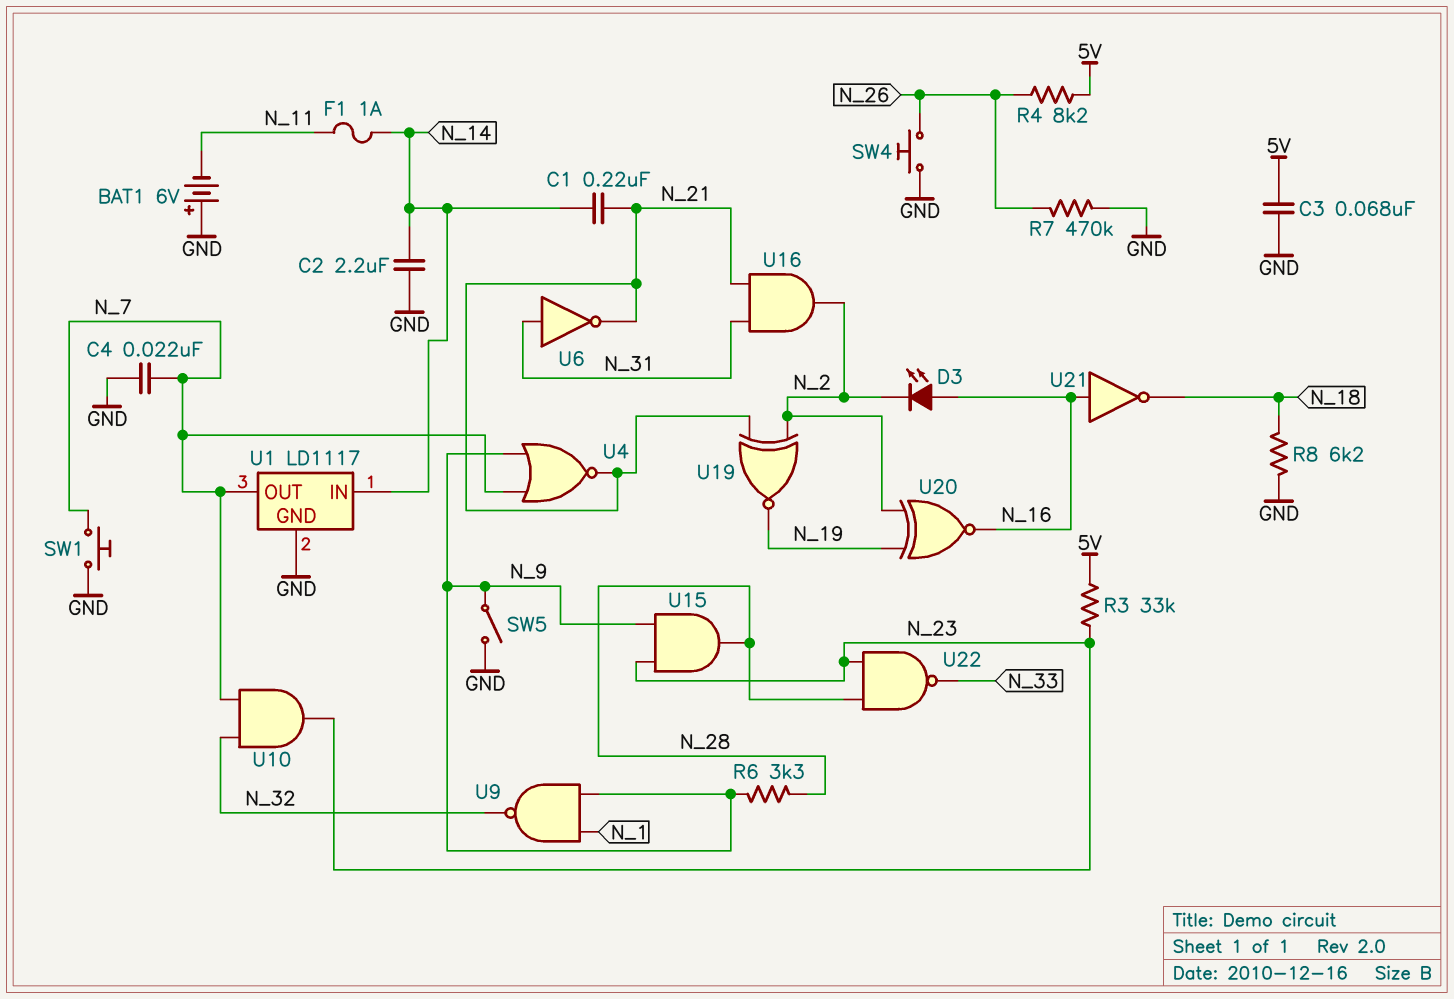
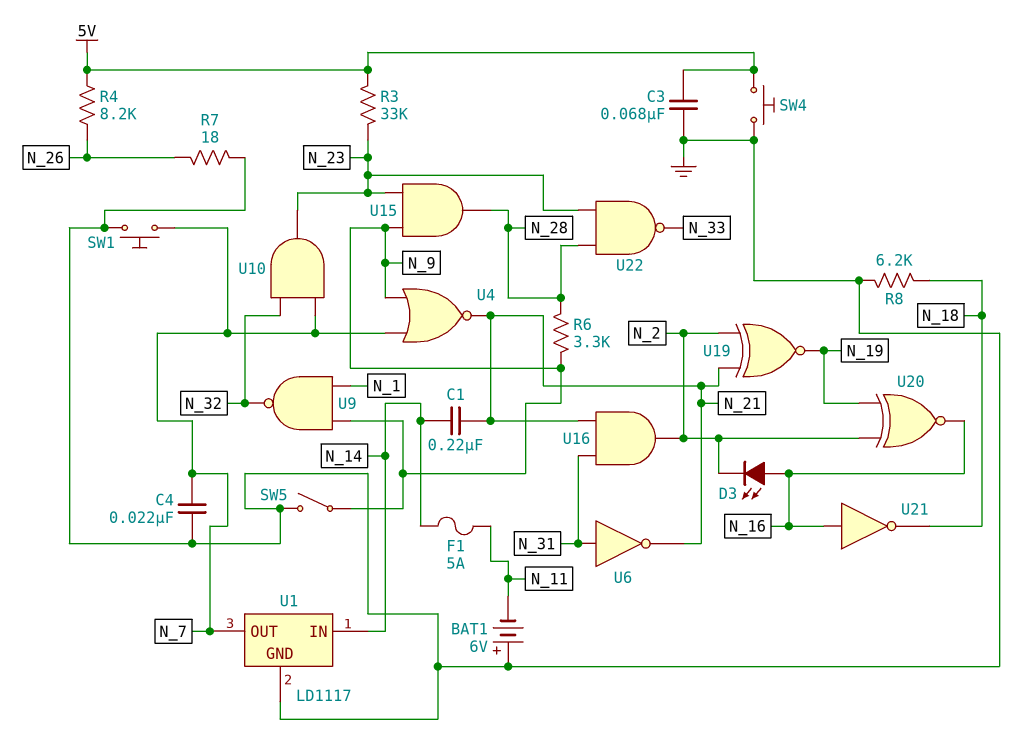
C2: 2.2uF (GND, N_14) -> none
F1: 1A (N_11, N_14) -> 5A (N_11, N_14)
R7: 470k (GND, N_26) -> 18 (GND, N_26)
SW4: button (GND, N_26) -> button (5V, GND)

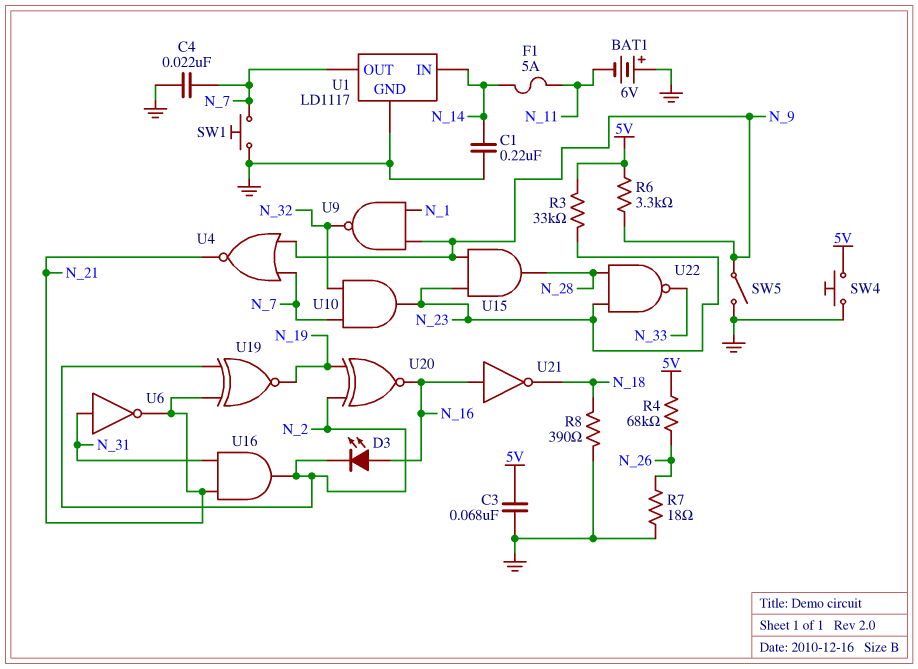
C1: 220nF (N_14, N_21) -> 220nF (GND, N_14)
R4: 8.2k (5V, N_26) -> 68k (5V, N_26)
R6: 3.3k (N_9, N_28) -> 3.3k (5V, N_9)
R8: 6.2k (GND, N_18) -> 390 (GND, N_18)

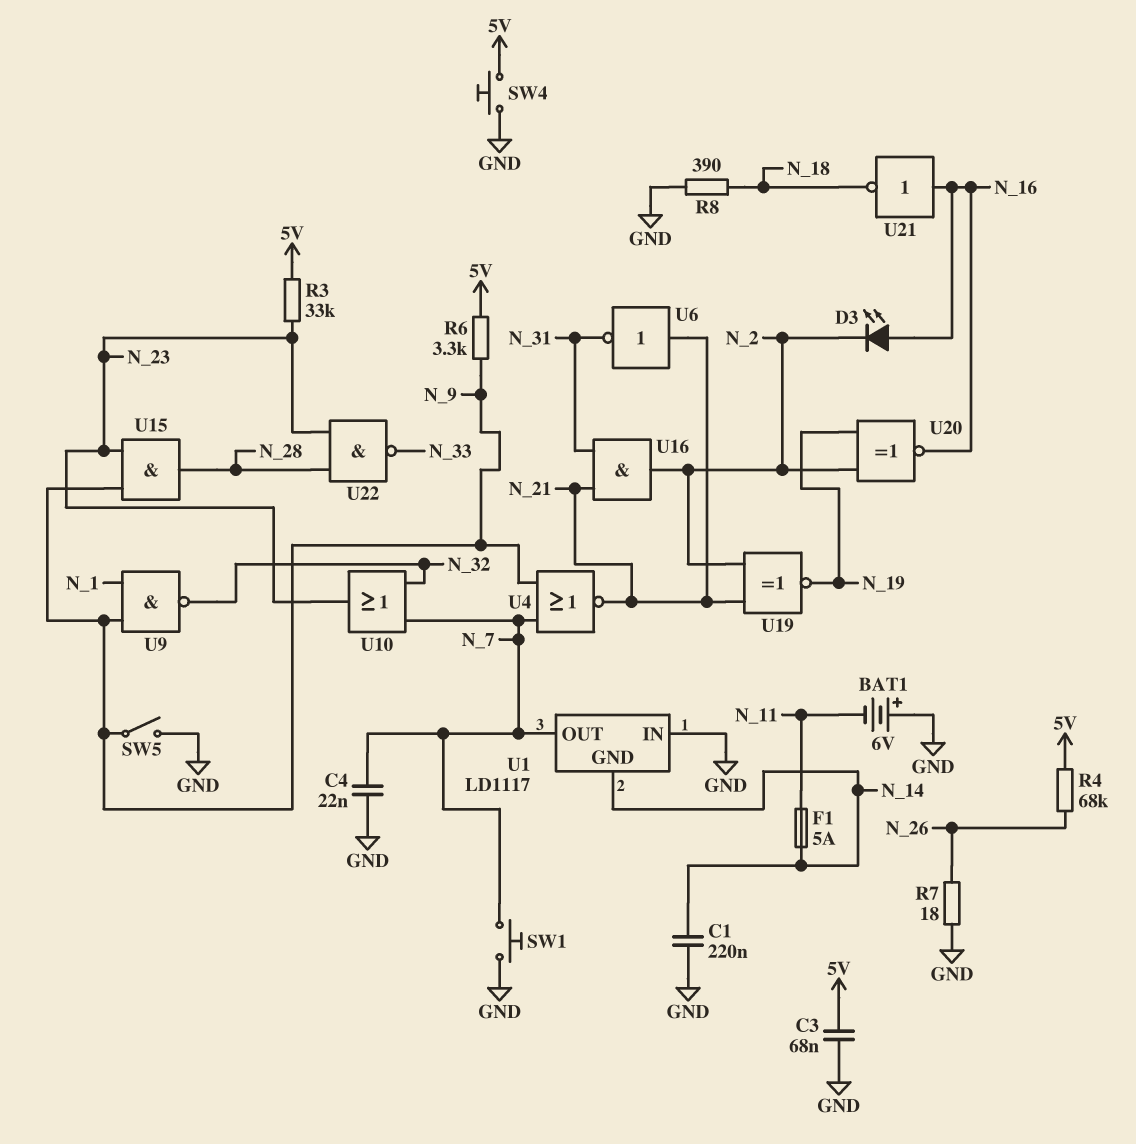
U1 pin GND: GND -> N_14
U1 pin IN: N_14 -> GND
U6: NOT (in N_31, out N_21) -> NOT (in N_21, out N_31)
U10: AND (in N_7, in N_32, out N_23) -> OR (in N_7, in N_32, out N_23)

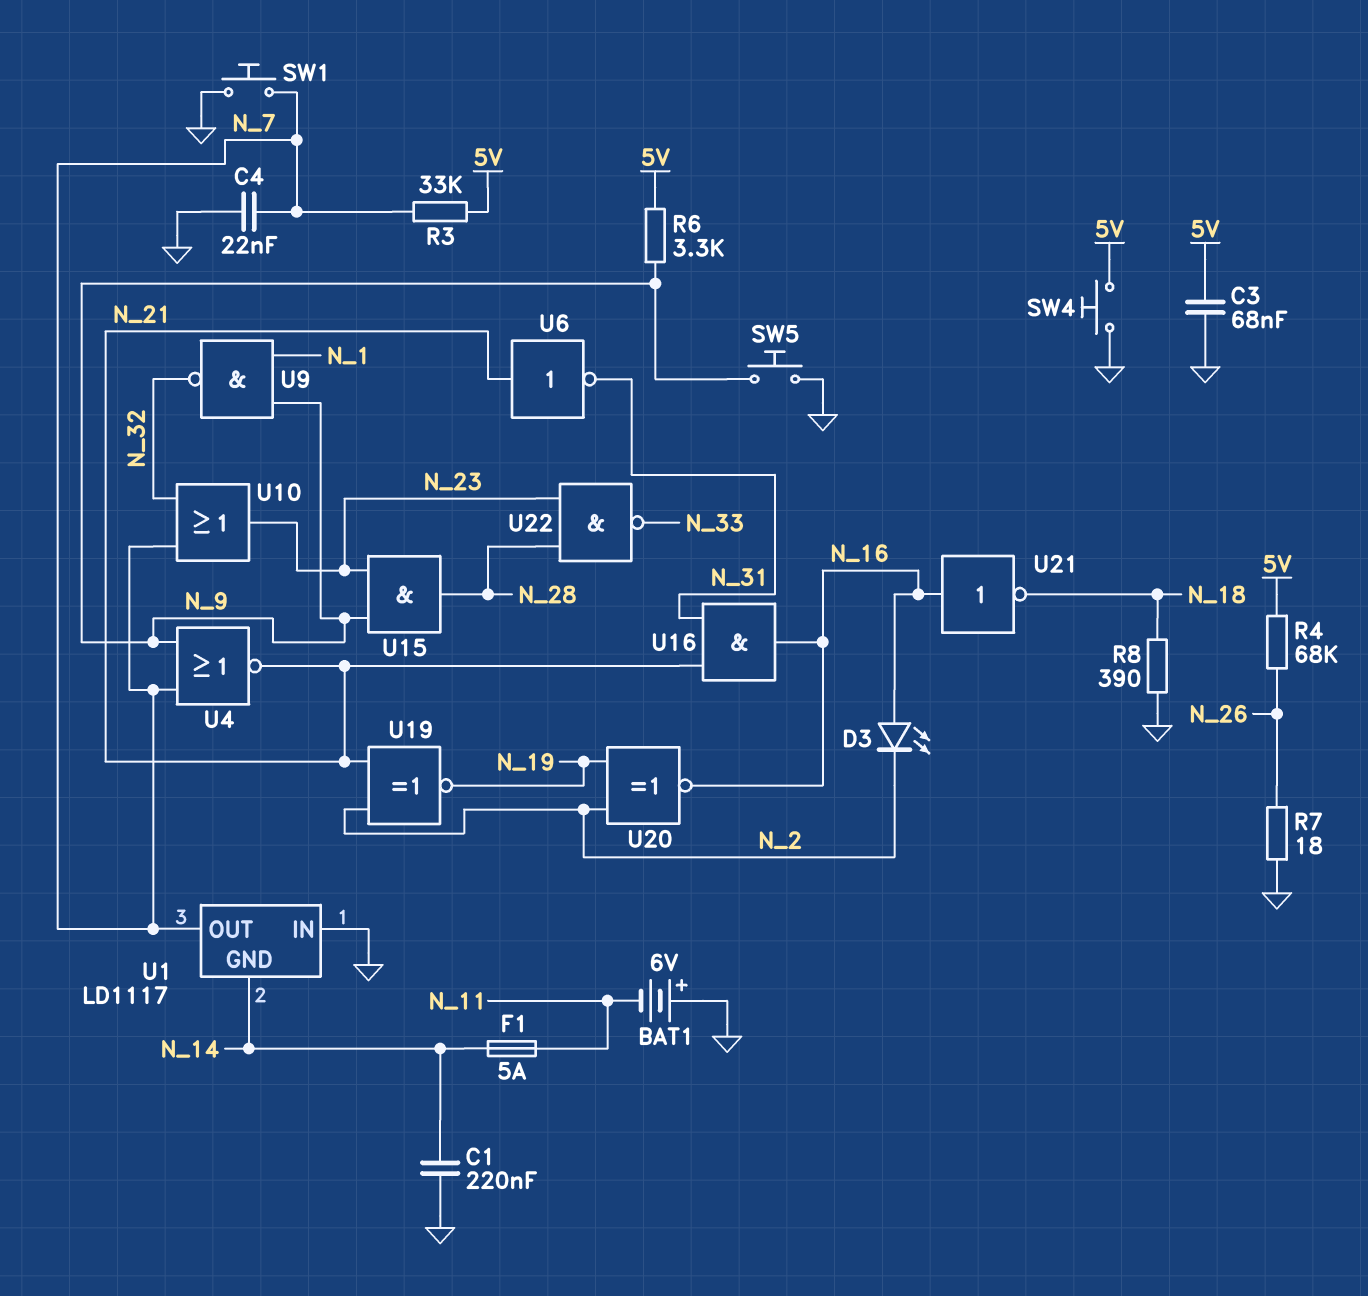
R3: 33k (5V, N_23) -> 33k (5V, N_7)
SW5: switch (GND, N_9) -> button (GND, N_9)
U16: AND (in N_21, in N_31, out N_2) -> AND (in N_21, in N_31, out N_16)

